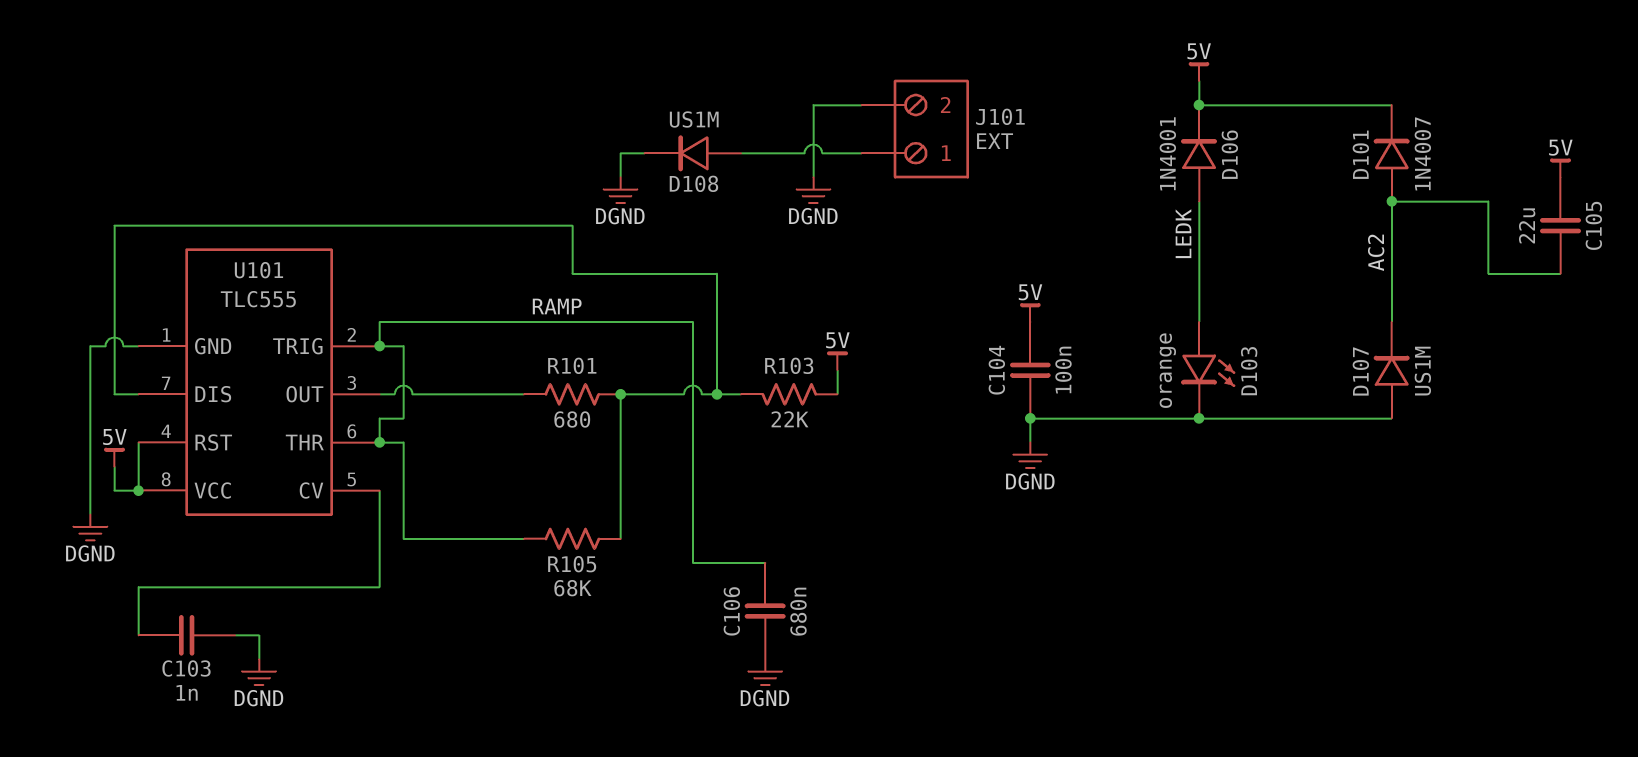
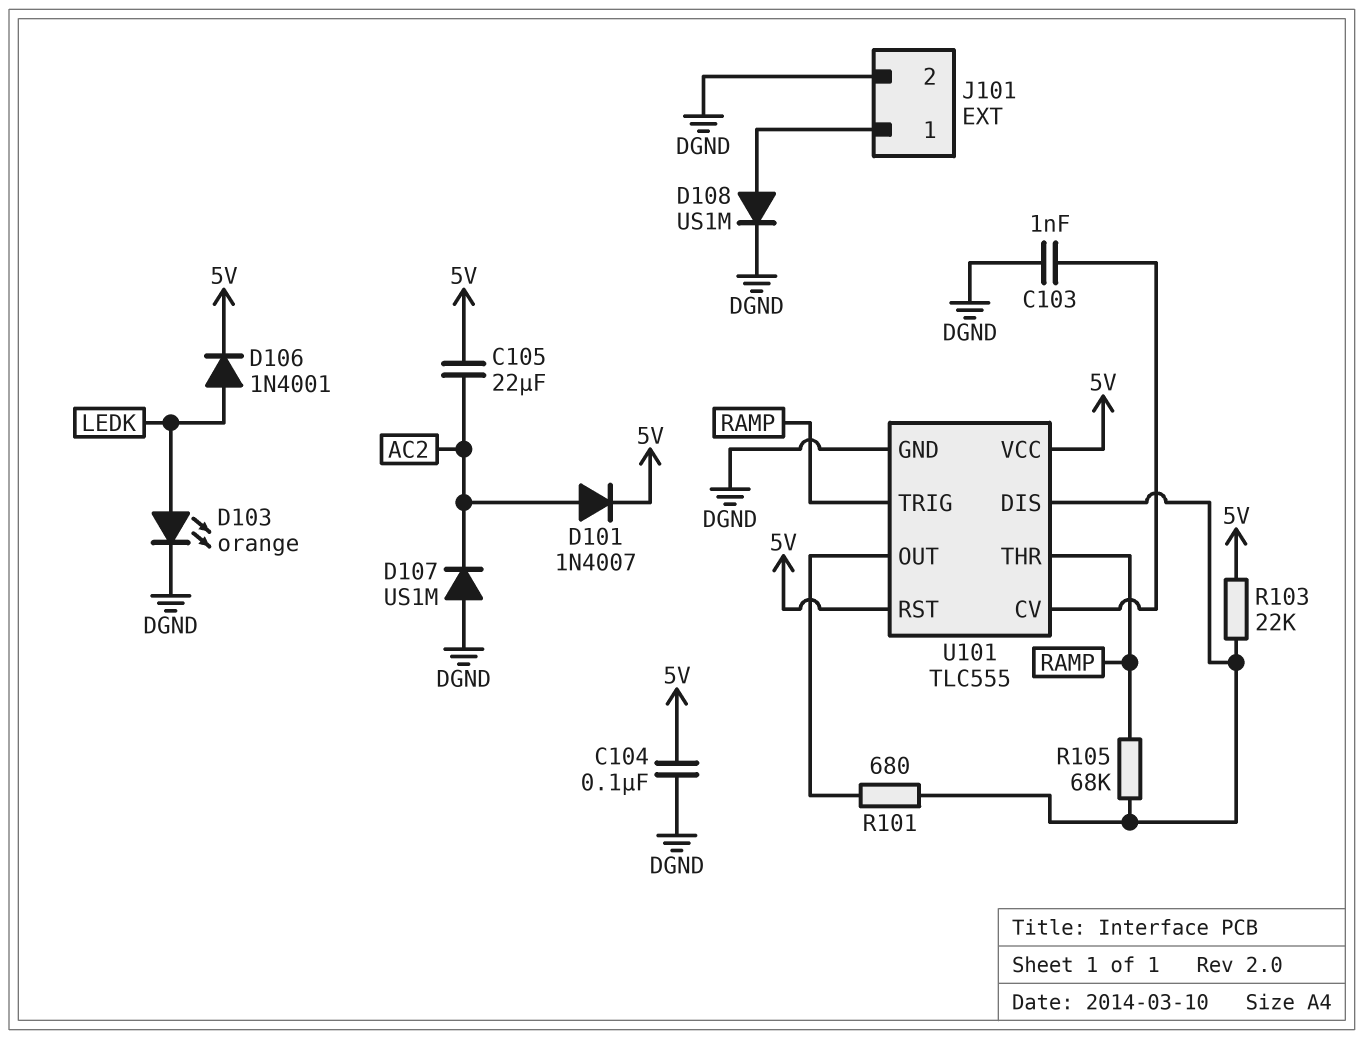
C106: 680nF (DGND, RAMP) -> none

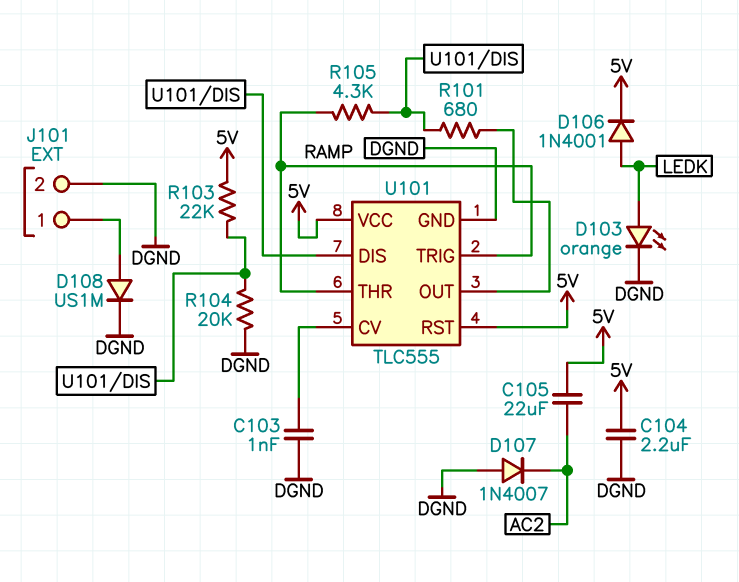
C104: 100nF (5V, DGND) -> 2.2uF (5V, DGND)
D101: diode 1N4007 (A AC2, K 5V) -> none
D107: diode US1M (A DGND, K AC2) -> diode 1N4007 (A DGND, K AC2)
R104: none -> 20k (DGND, U101/DIS)
R105: 68k (RAMP, U101/DIS) -> 4.3k (RAMP, U101/DIS)

